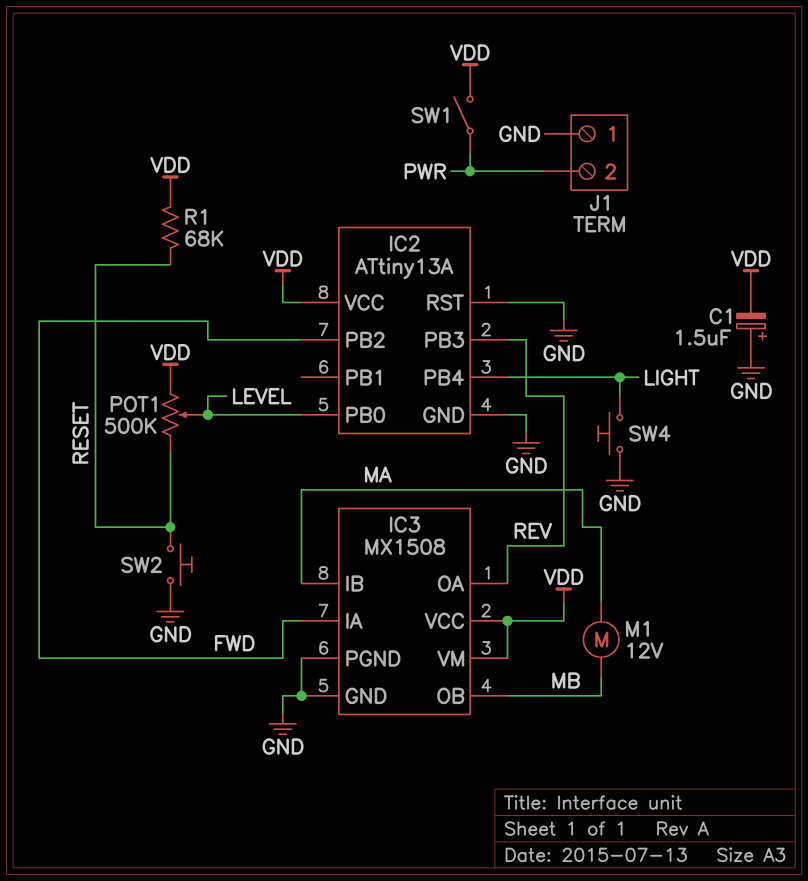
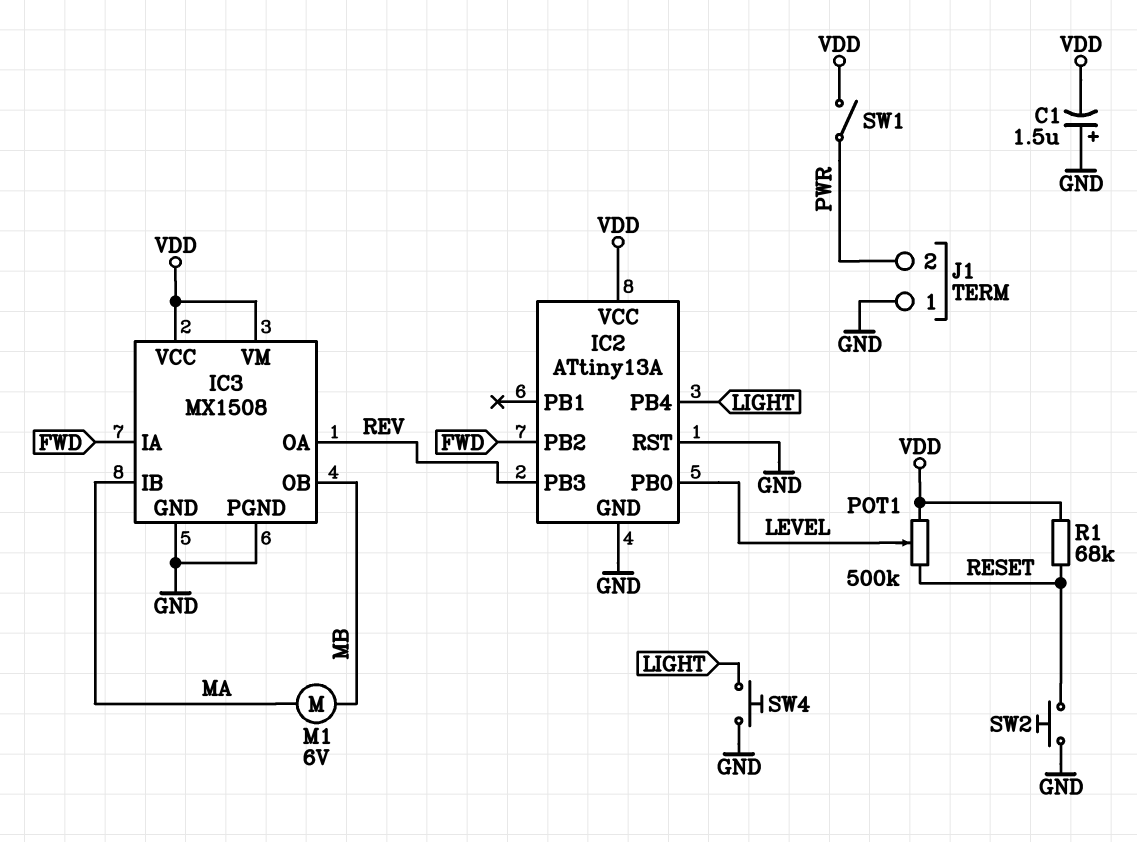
M1: motor 12V (MA, MB) -> motor 6V (MA, MB)

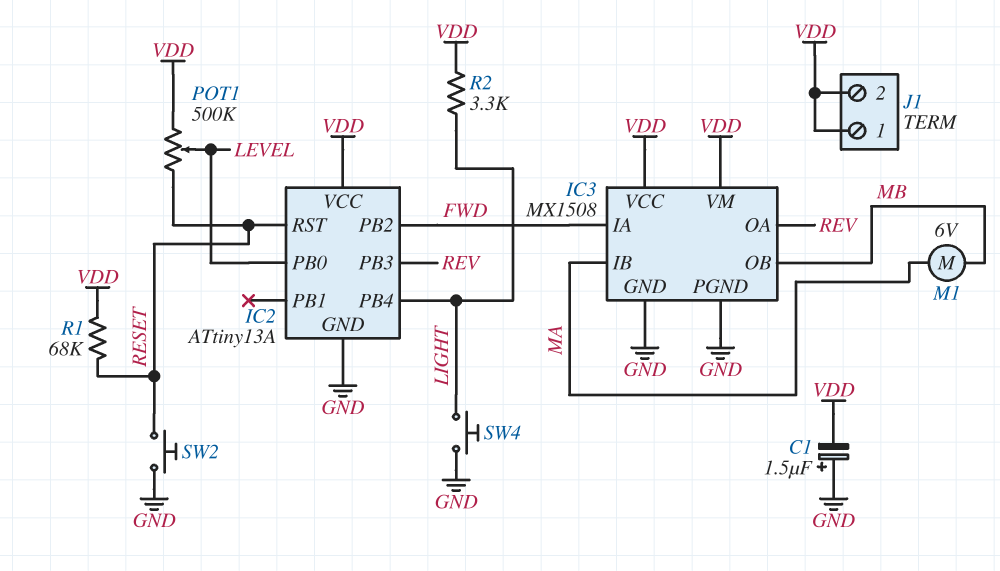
IC2 pin RST: GND -> RESET
J1 pin 1: GND -> VDD
J1 pin 2: PWR -> VDD
R2: none -> 3.3k (LIGHT, VDD)
SW1: switch (PWR, VDD) -> none

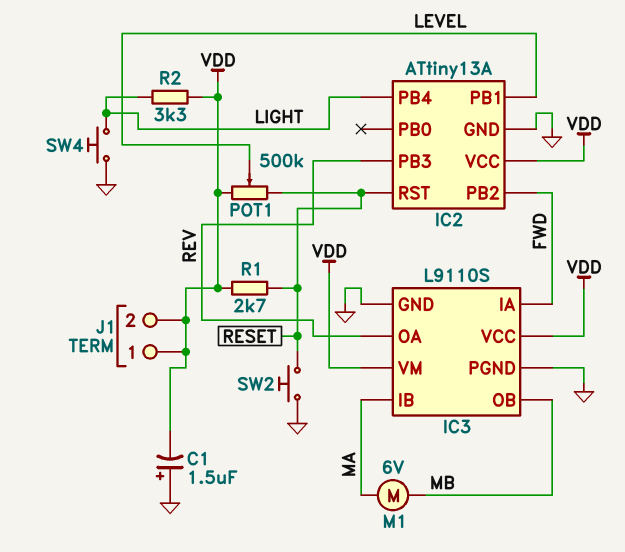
IC2 pin PB0: LEVEL -> none
IC2 pin PB1: none -> LEVEL
IC3: MX1508 -> L9110S
R1: 68k (RESET, VDD) -> 2.7k (RESET, VDD)

